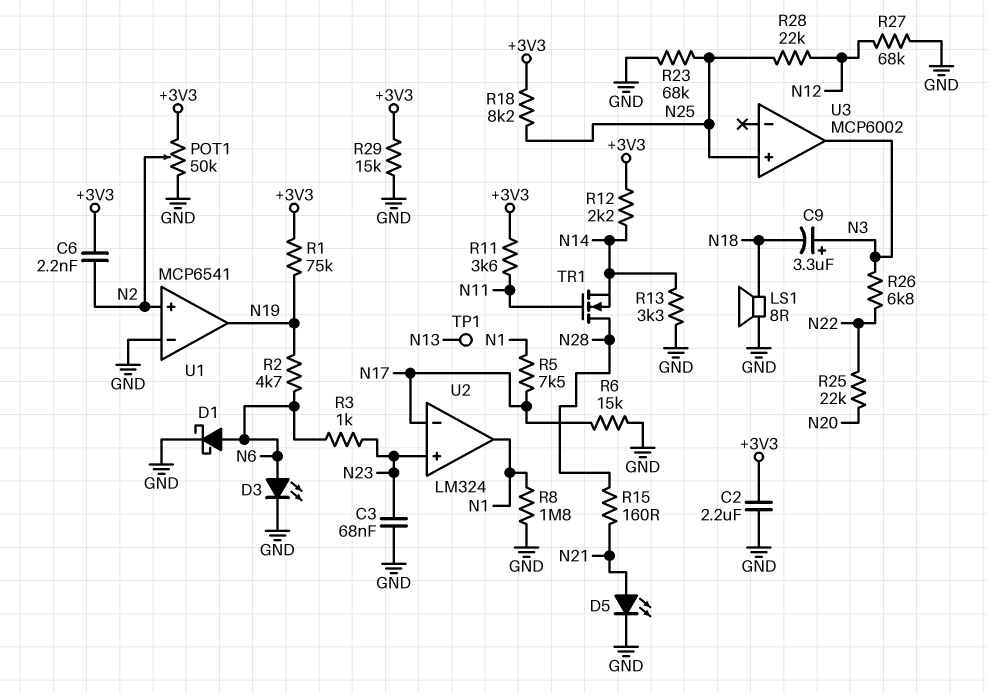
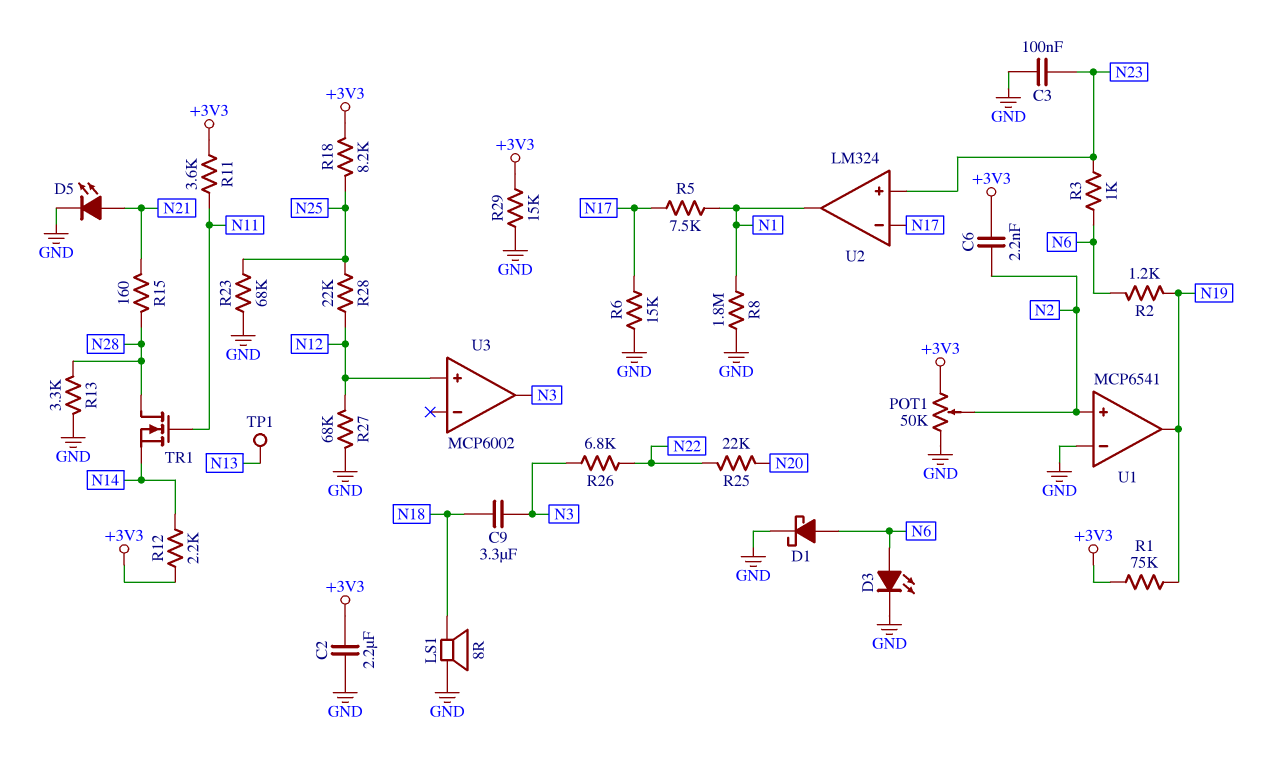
C3: 68nF (GND, N23) -> 100nF (GND, N23)
C9: 3.3uF (plus N3, minus N18) -> 3.3uF (N3, N18)
R2: 4.7k (N6, N19) -> 1.2k (N6, N19)
R13: 3.3k (GND, N14) -> 3.3k (GND, N28)
U3 pin in+: N25 -> N12

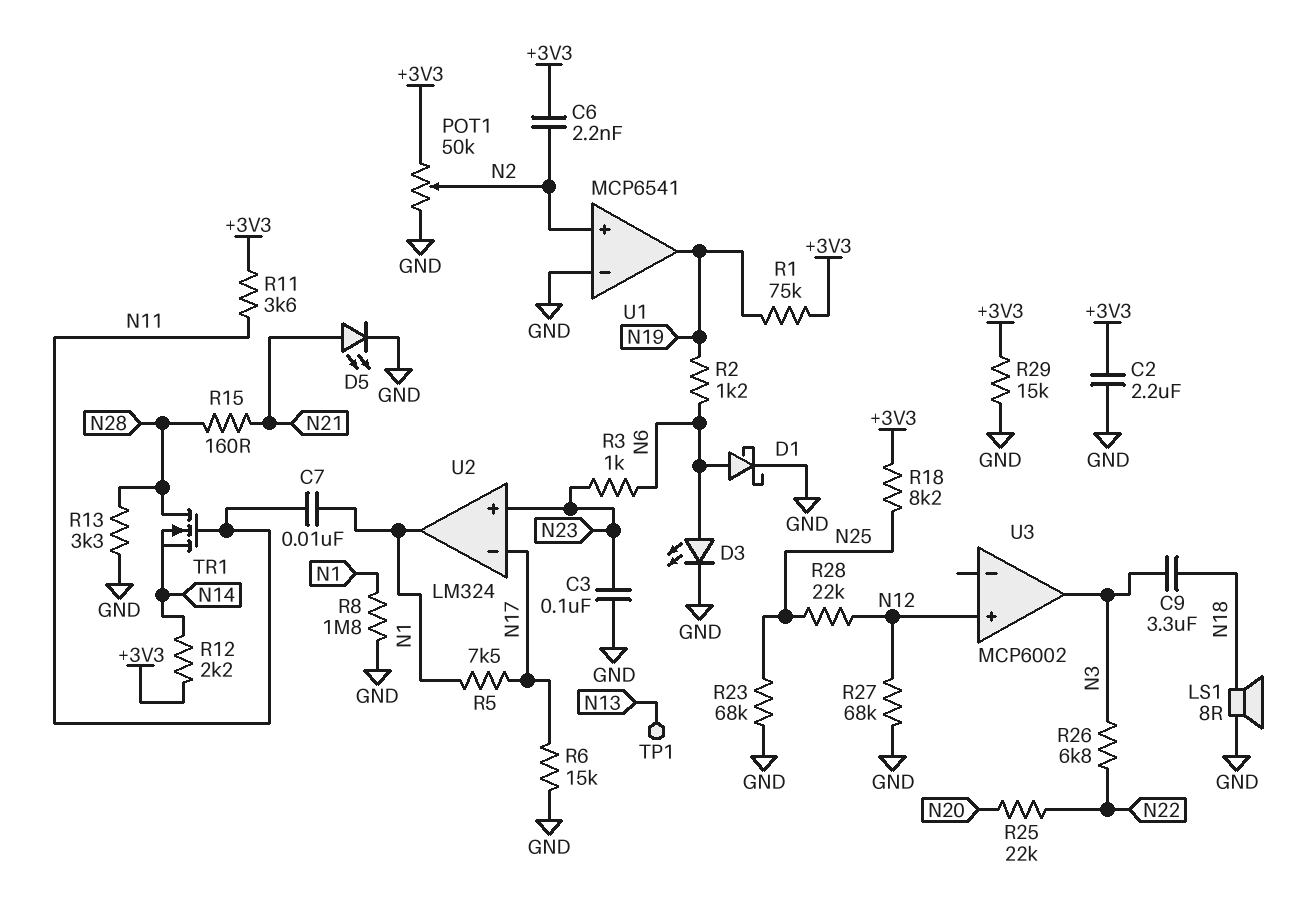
C7: none -> 10nF (N1, N11)

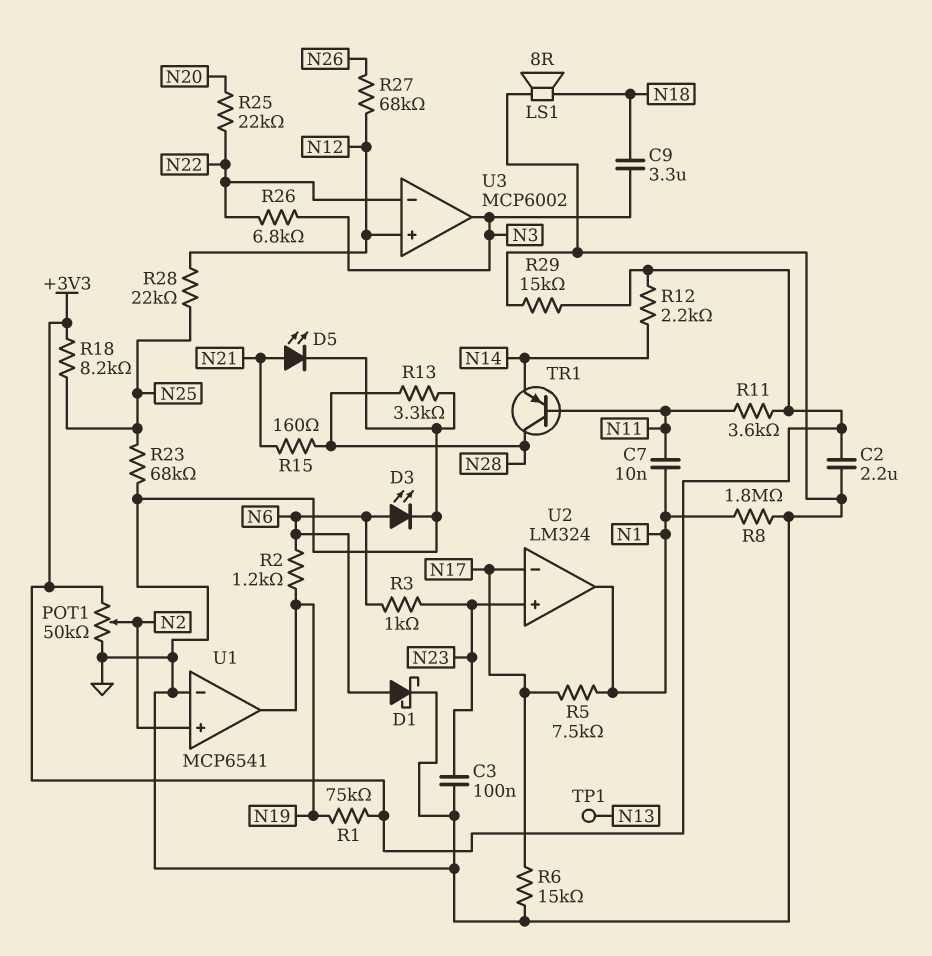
C6: 2.2nF (+3V3, N2) -> none
R27: 68k (GND, N12) -> 68k (N12, N26)
TR1: NMOS (G N11, D N28, S N14) -> PNP (B N11, C N28, E N14)
U3 pin in-: none -> N22

